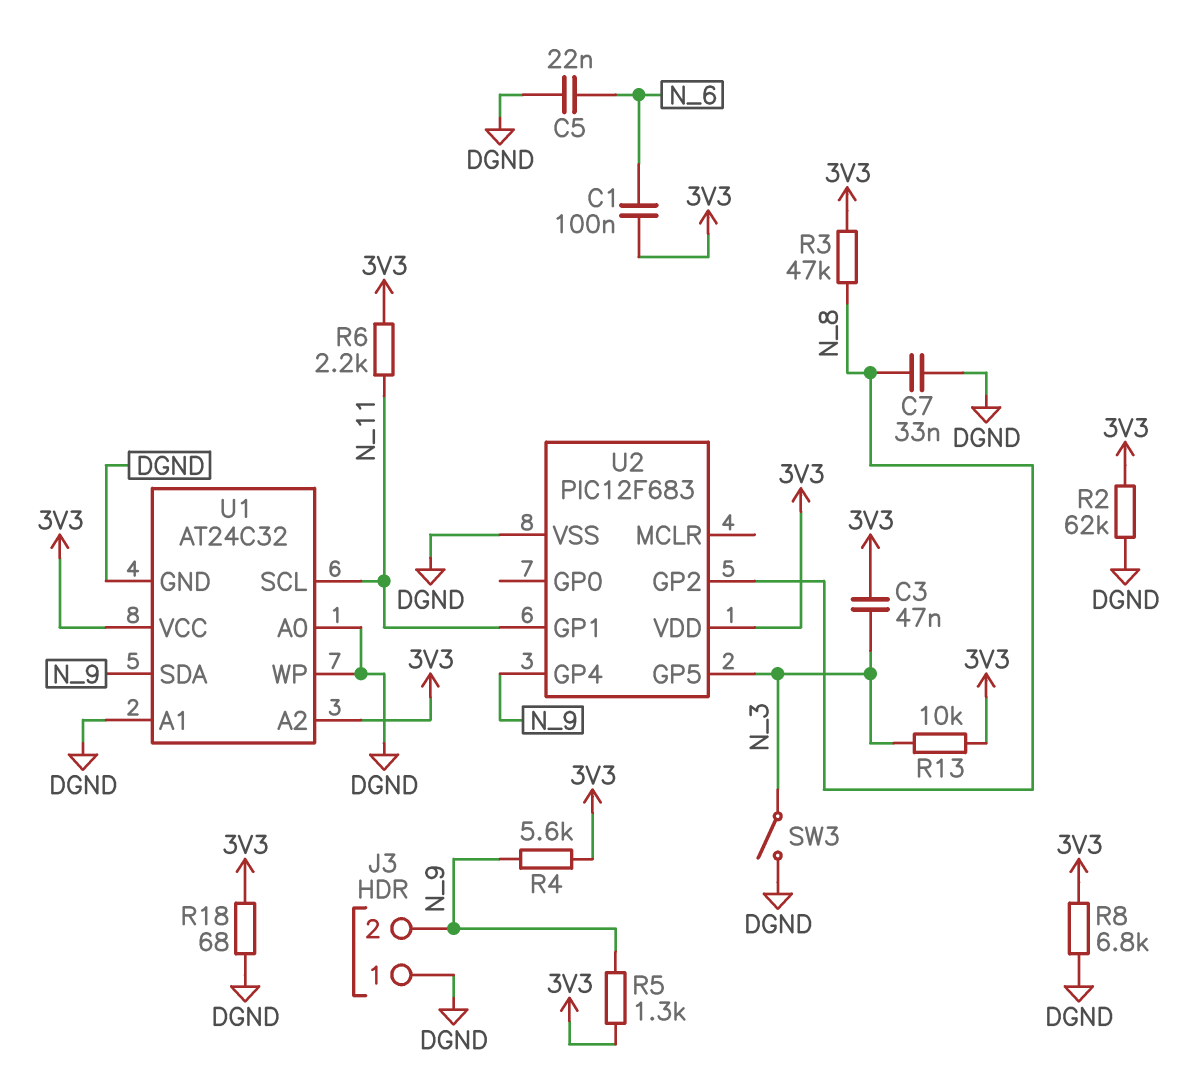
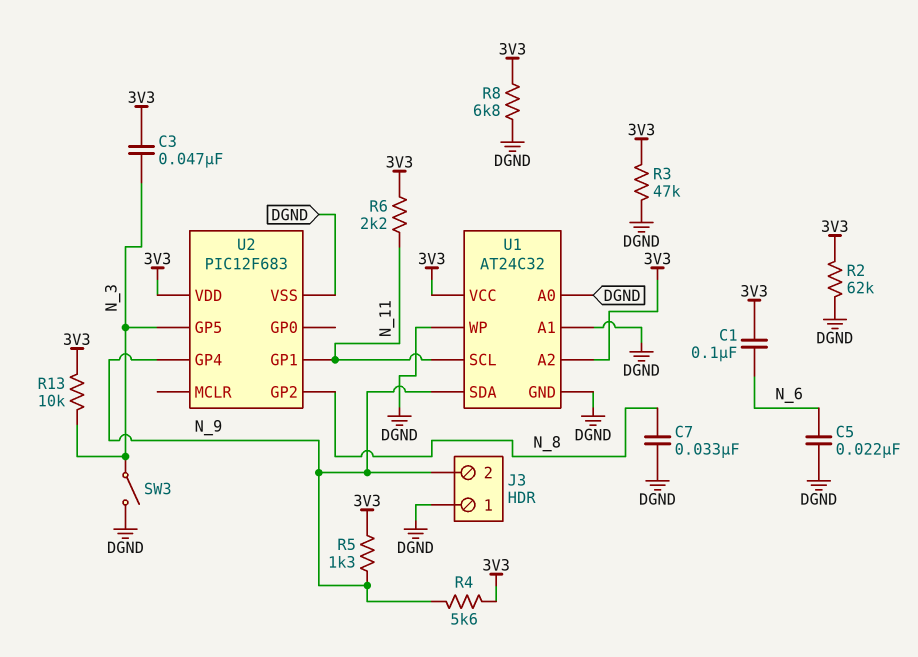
R3: 47k (3V3, N_8) -> 47k (3V3, DGND)
R18: 68 (3V3, DGND) -> none

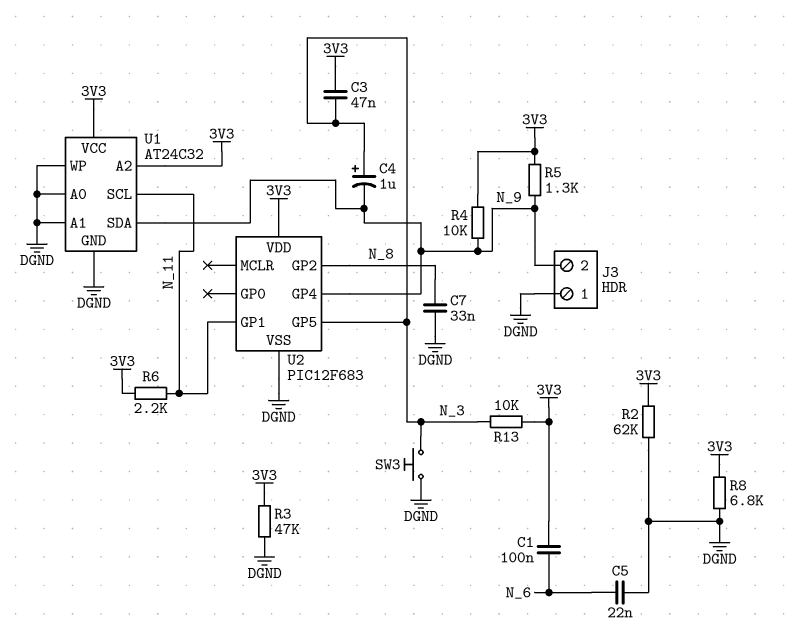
C4: none -> 1uF (plus N_3, minus N_9)
R4: 5.6k (3V3, N_9) -> 10k (3V3, N_9)
SW3: switch (DGND, N_3) -> button (DGND, N_3)

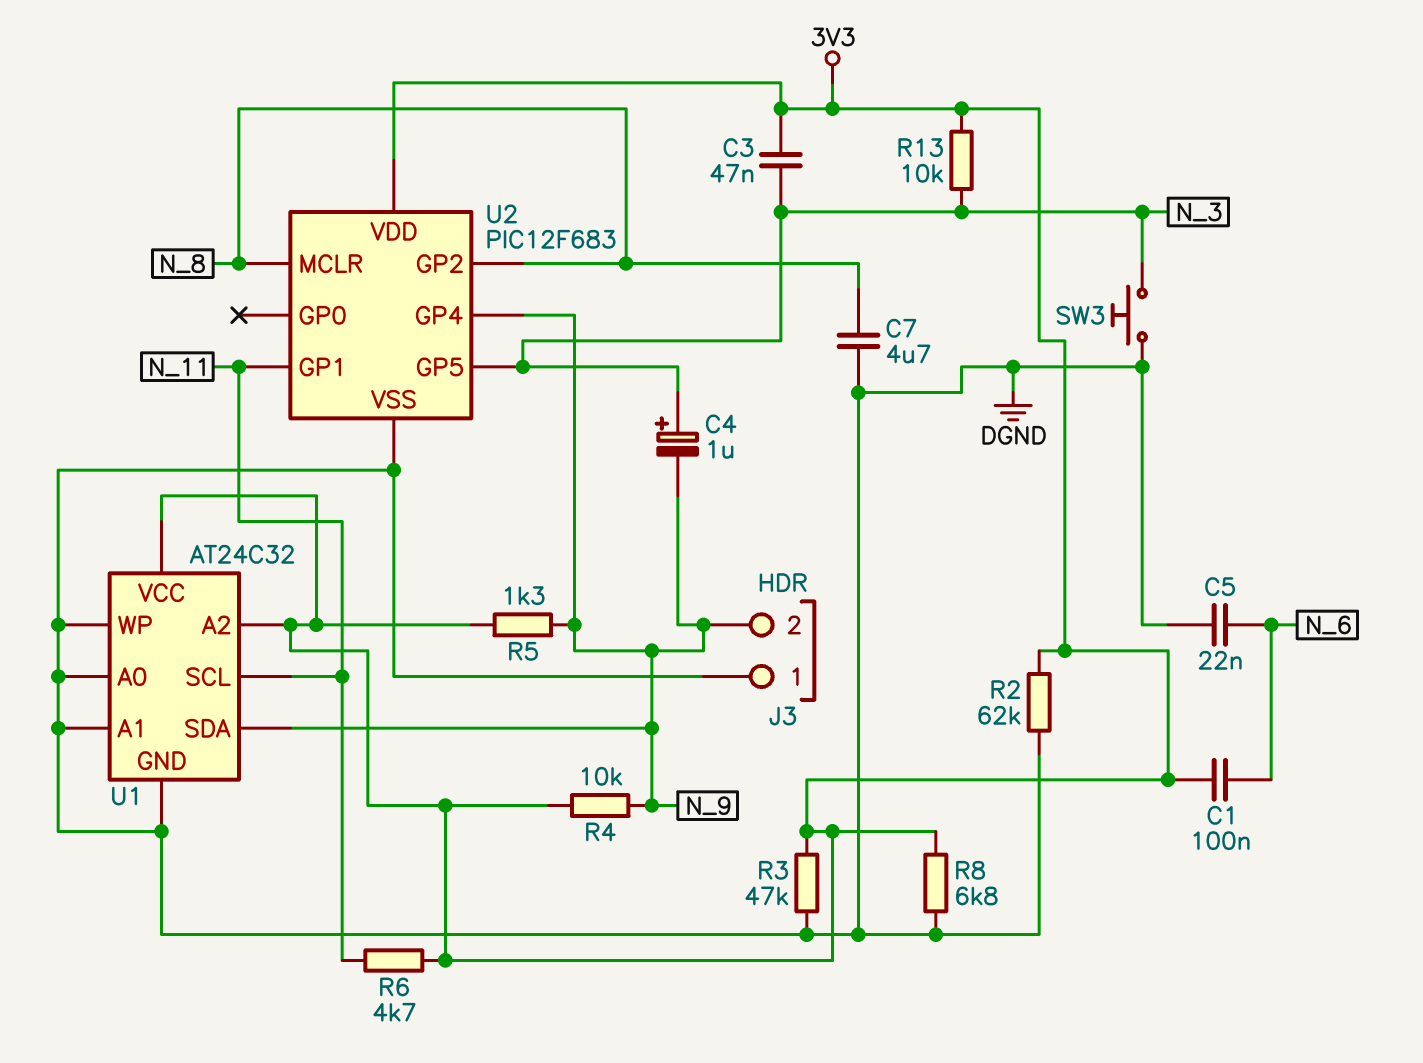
C7: 33nF (DGND, N_8) -> 4.7uF (DGND, N_8)
R6: 2.2k (3V3, N_11) -> 4.7k (3V3, N_11)
U2 pin MCLR: none -> N_8

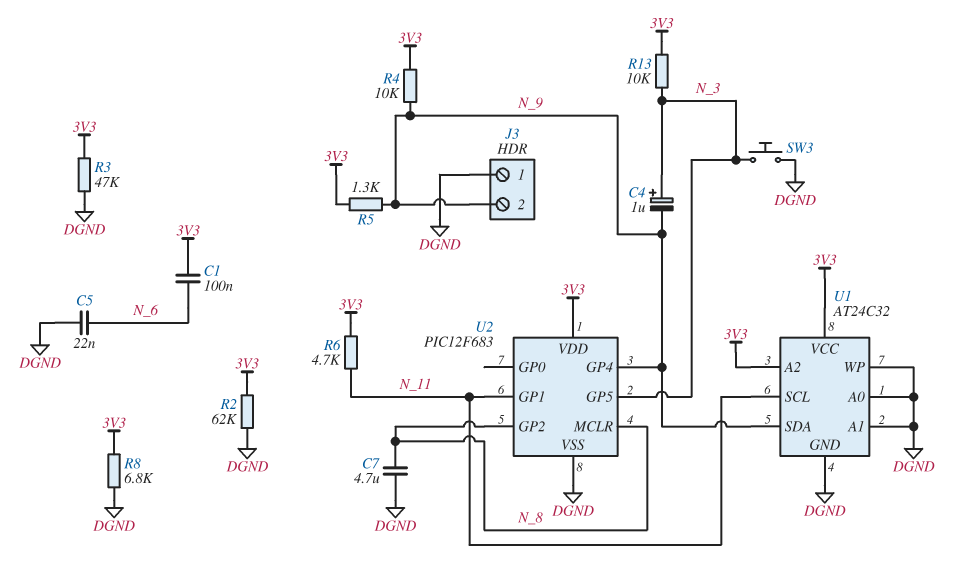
C3: 47nF (3V3, N_3) -> none

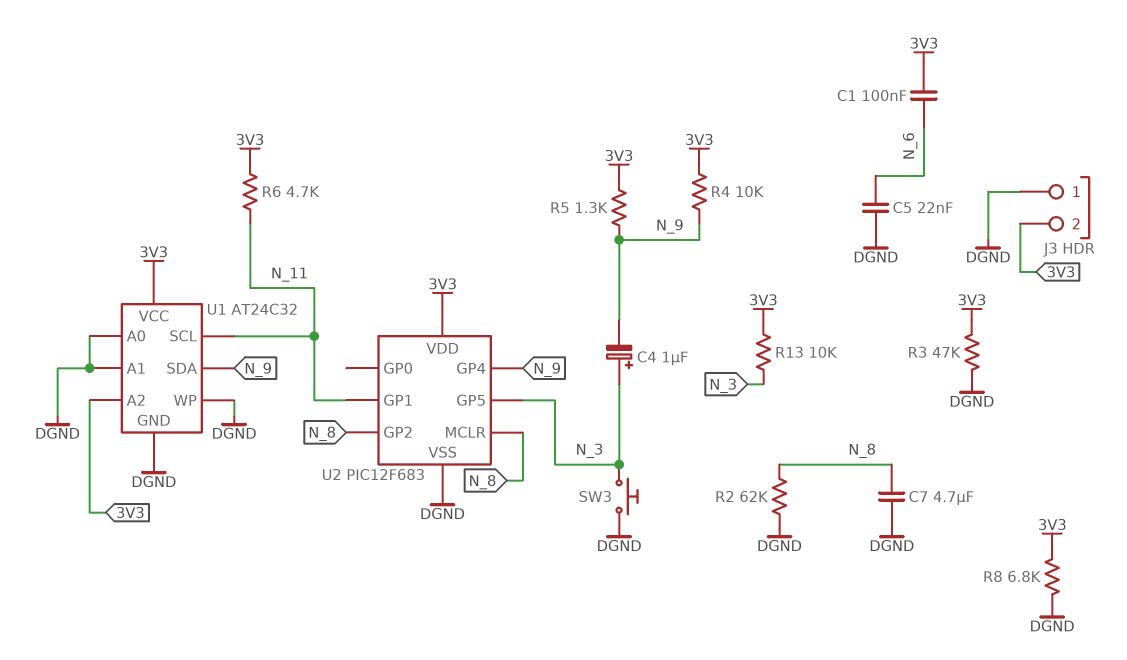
J3 pin 2: N_9 -> 3V3
R2: 62k (3V3, DGND) -> 62k (DGND, N_8)

